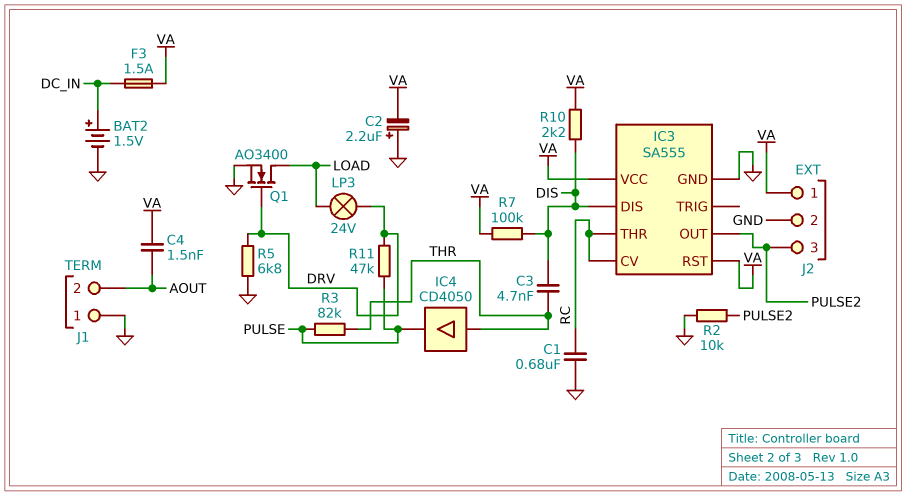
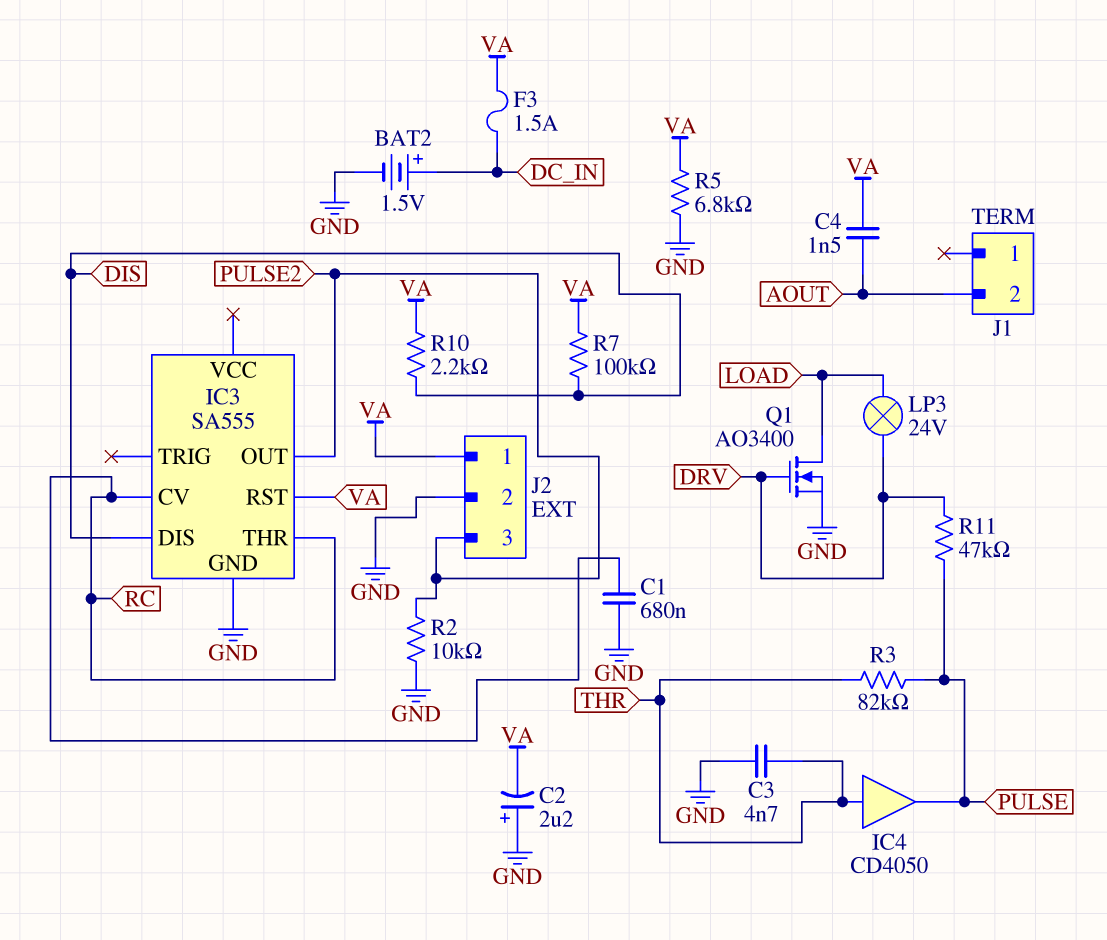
C3: 4.7nF (DIS, THR) -> 4.7nF (GND, THR)
IC3 pin VCC: VA -> none
J1 pin 1: GND -> none
R5: 6.8k (DRV, GND) -> 6.8k (GND, VA)

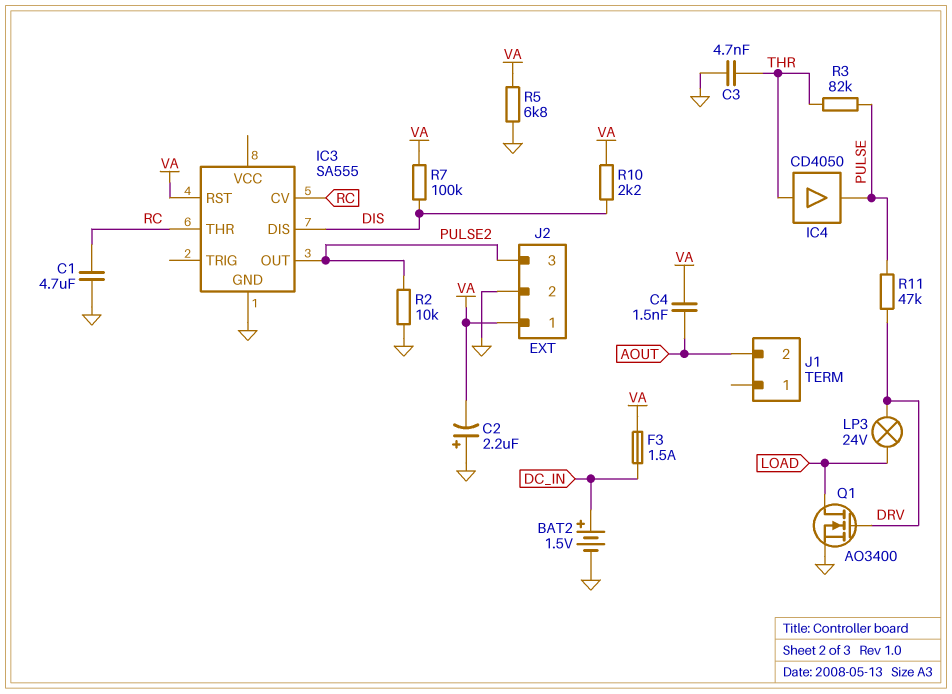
C1: 680nF (GND, RC) -> 4.7uF (GND, RC)

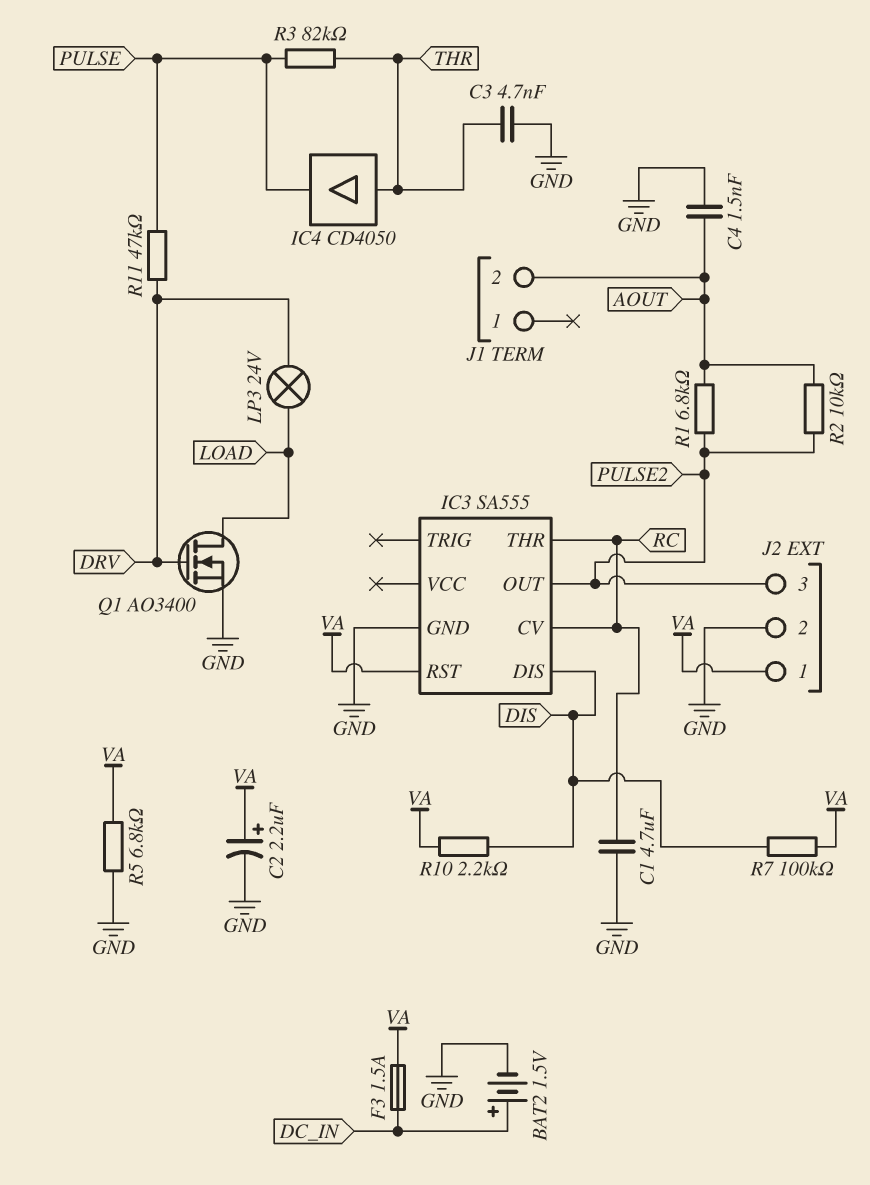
C2: 2.2uF (plus GND, minus VA) -> 2.2uF (plus VA, minus GND)
C4: 1.5nF (AOUT, VA) -> 1.5nF (AOUT, GND)
R1: none -> 6.8k (AOUT, PULSE2)
R2: 10k (GND, PULSE2) -> 10k (AOUT, PULSE2)

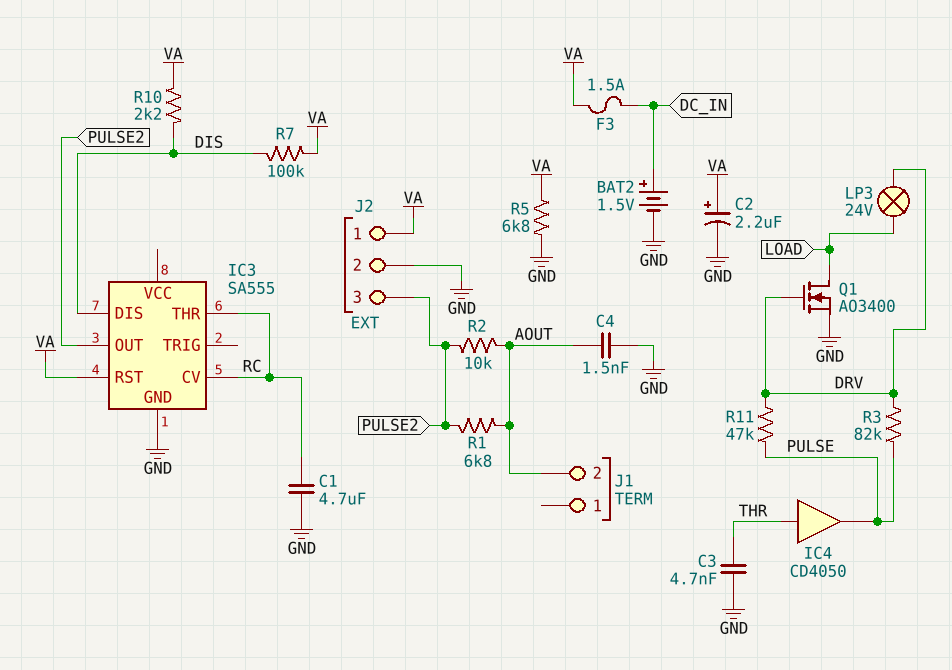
R3: 82k (PULSE, THR) -> 82k (DRV, PULSE)

